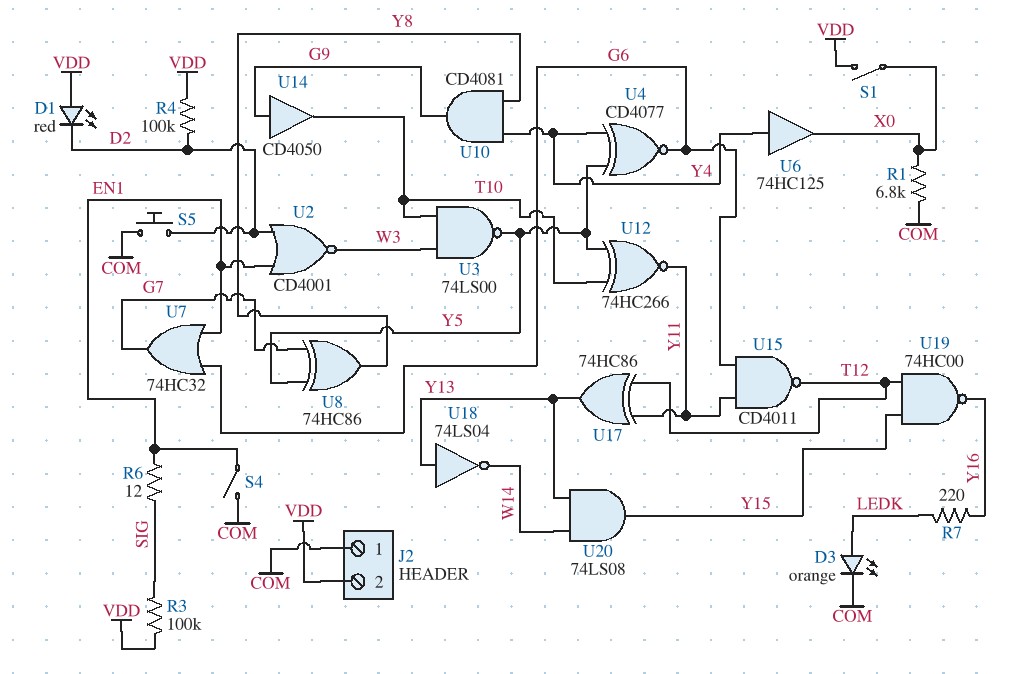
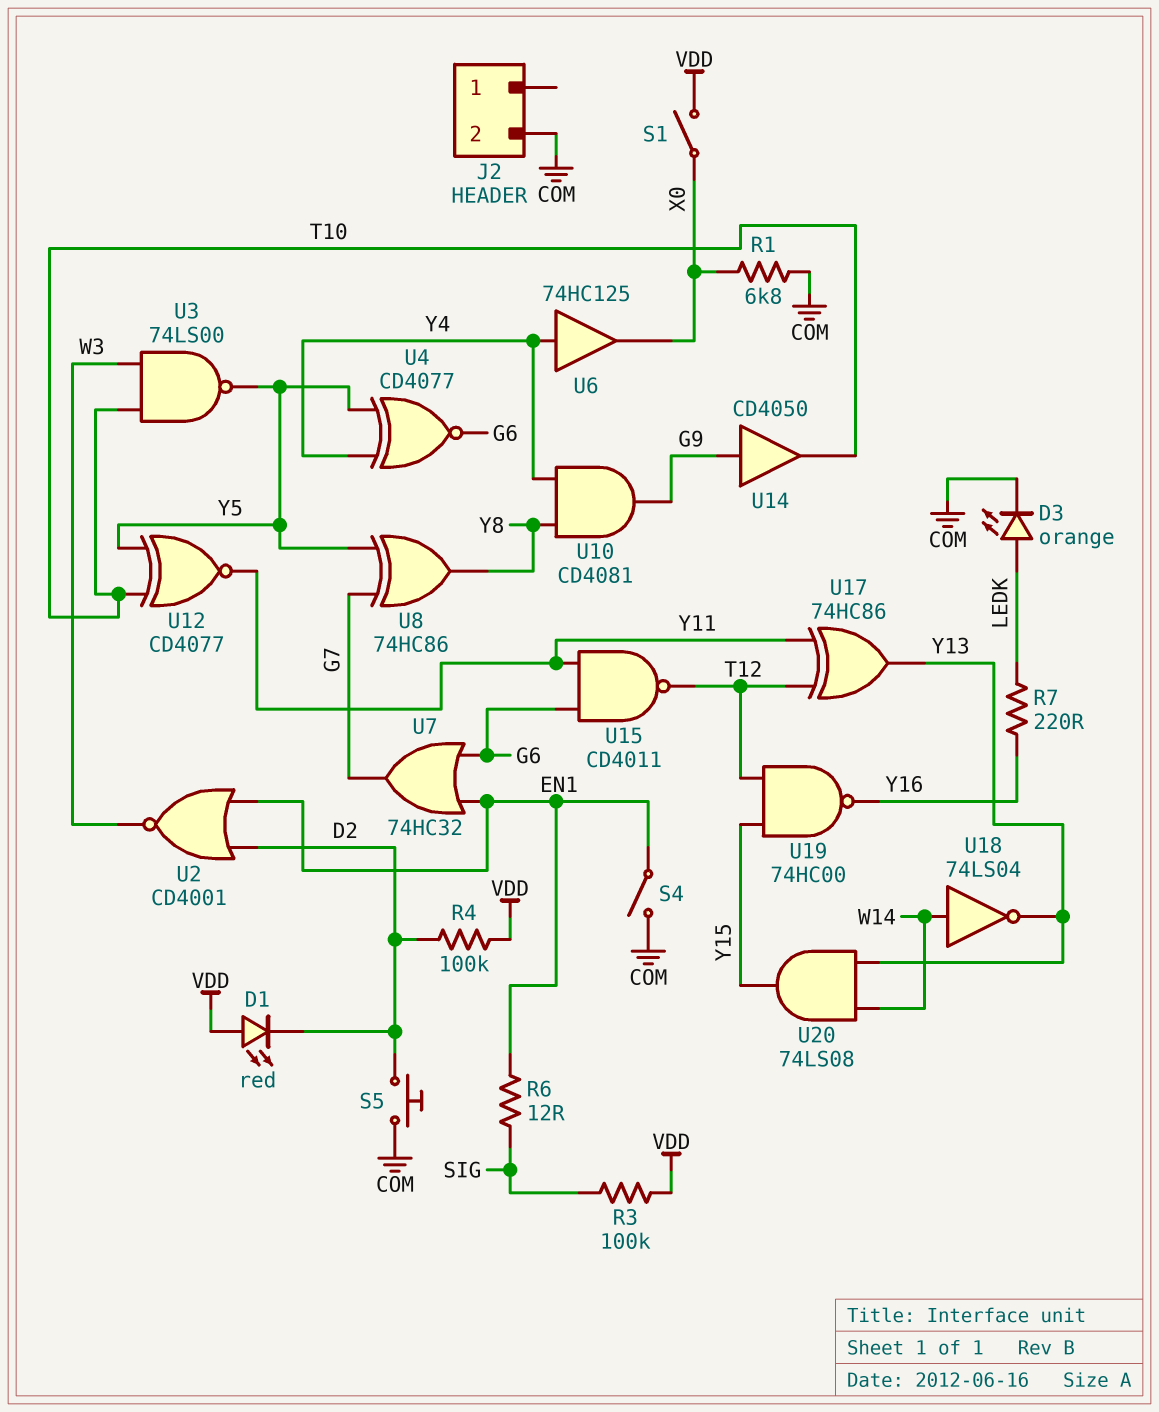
J2 pin 1: COM -> none
J2 pin 2: VDD -> COM
U12: XNOR 74HC266 (in T10, in Y5, out Y11) -> XNOR CD4077 (in T10, in Y5, out Y11)
U18: NOT 74LS04 (in Y13, out W14) -> NOT 74LS04 (in W14, out Y13)

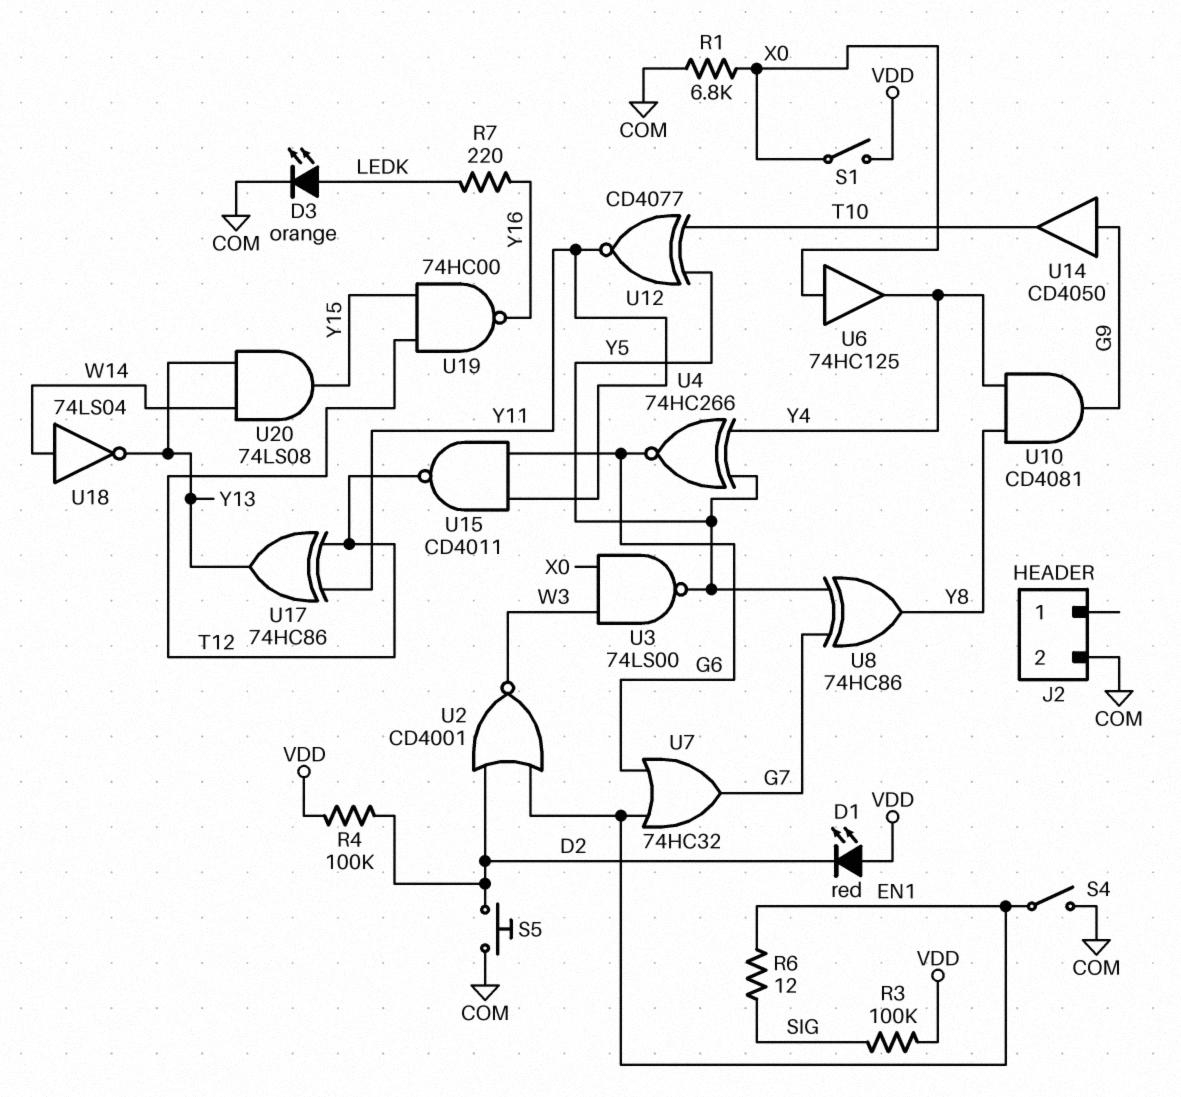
U3: NAND 74LS00 (in T10, in W3, out Y5) -> NAND 74LS00 (in W3, in X0, out Y5)
U4: XNOR CD4077 (in Y4, in Y5, out G6) -> XNOR 74HC266 (in Y4, in Y5, out G6)
U6: buffer 74HC125 (in Y4, out X0) -> buffer 74HC125 (in X0, out Y4)

